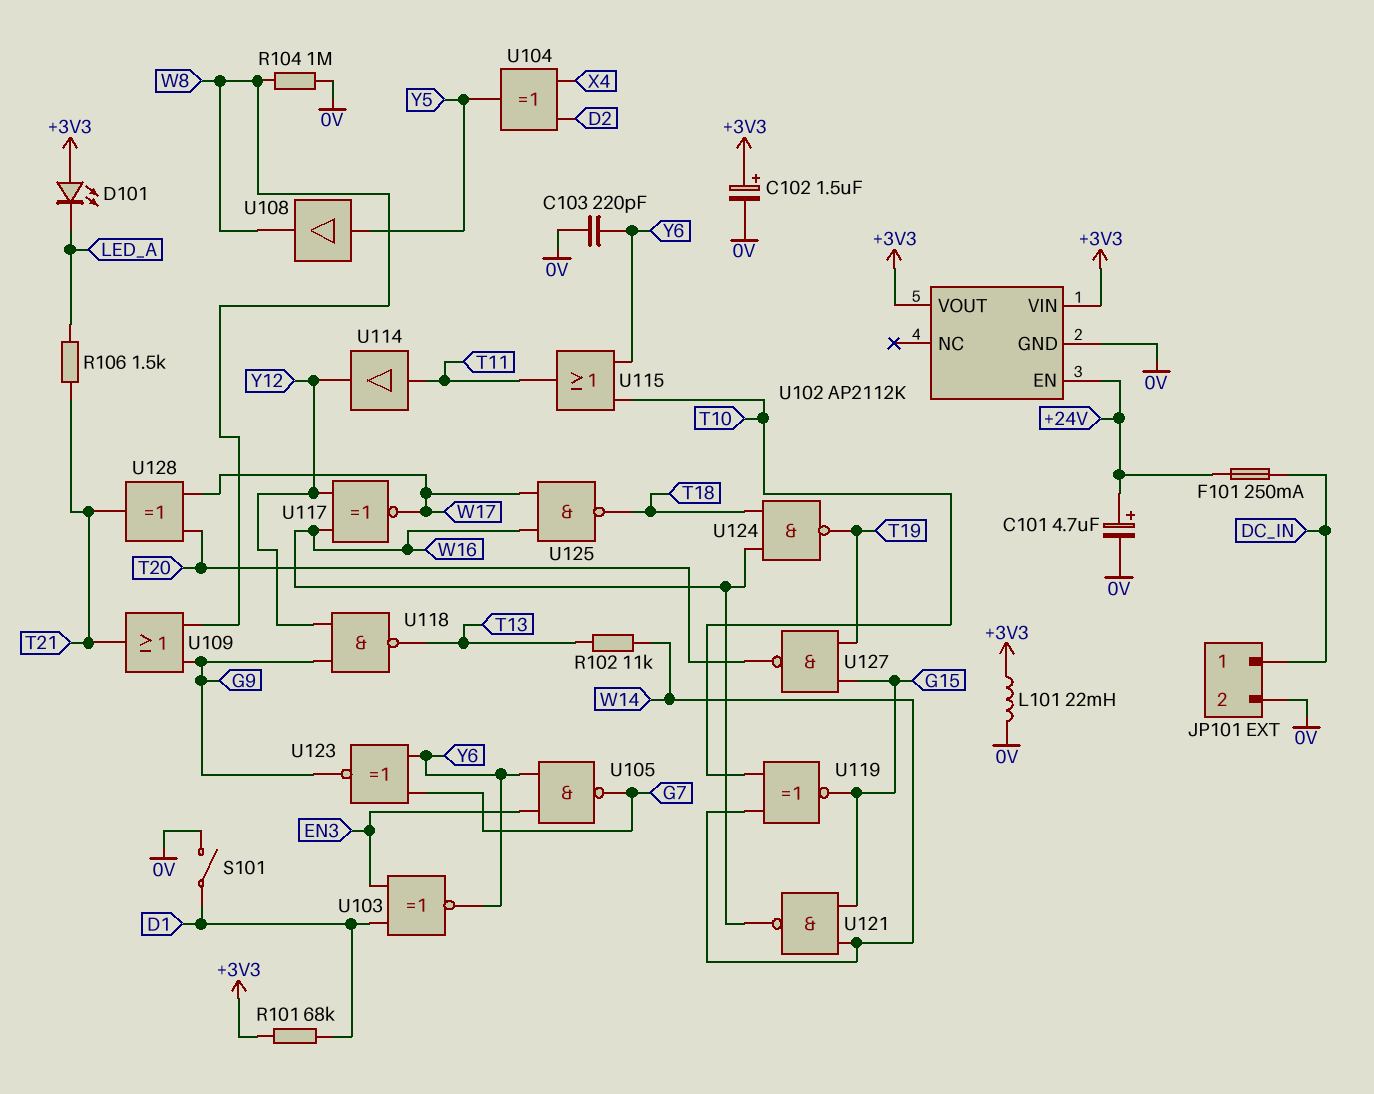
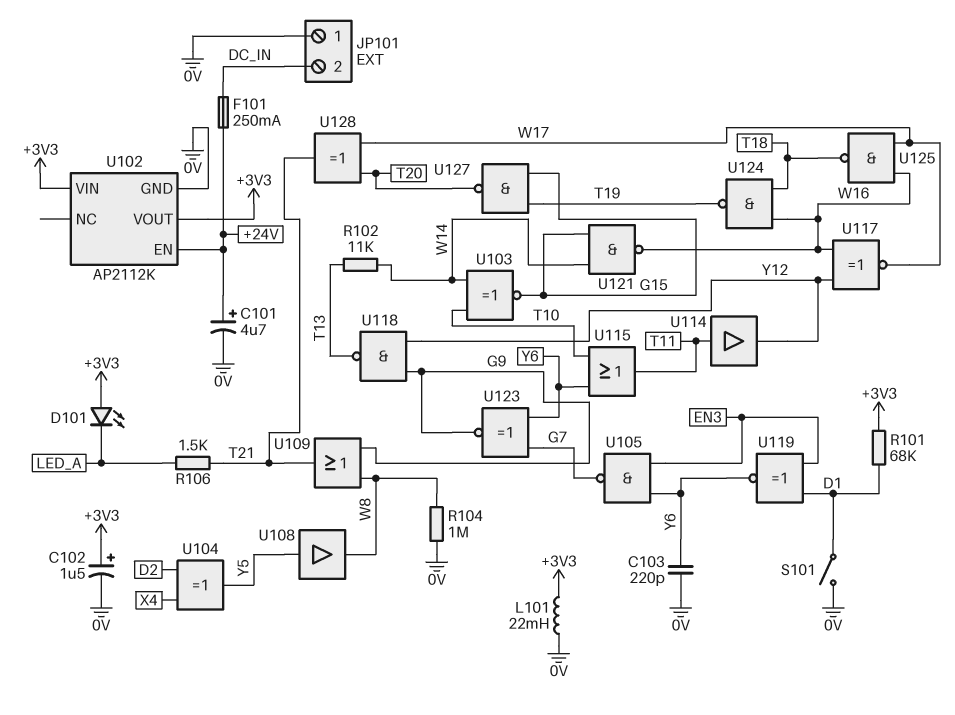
JP101 pin 1: DC_IN -> 0V
JP101 pin 2: 0V -> DC_IN
U103: XNOR (in D1, in EN3, out Y6) -> XNOR (in T10, in W14, out G15)
U119: XNOR (in T10, in W14, out G15) -> XNOR (in D1, in EN3, out Y6)

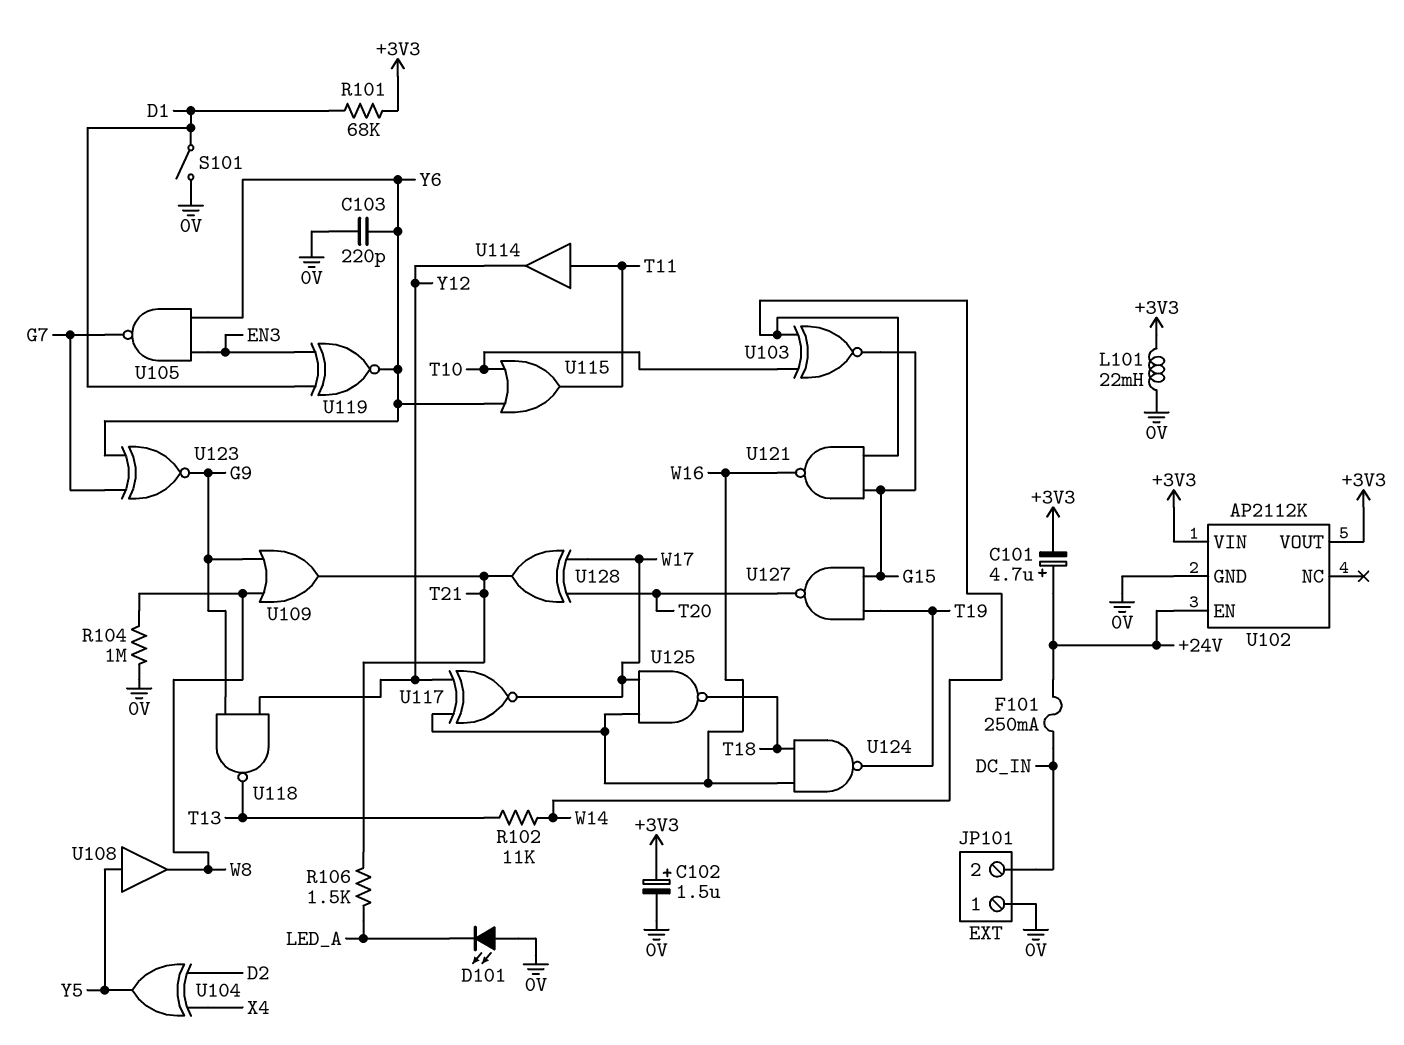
C101: 4.7uF (plus +24V, minus 0V) -> 4.7uF (plus +24V, minus +3V3)
D101: LED (A +3V3, K LED_A) -> LED (A 0V, K LED_A)

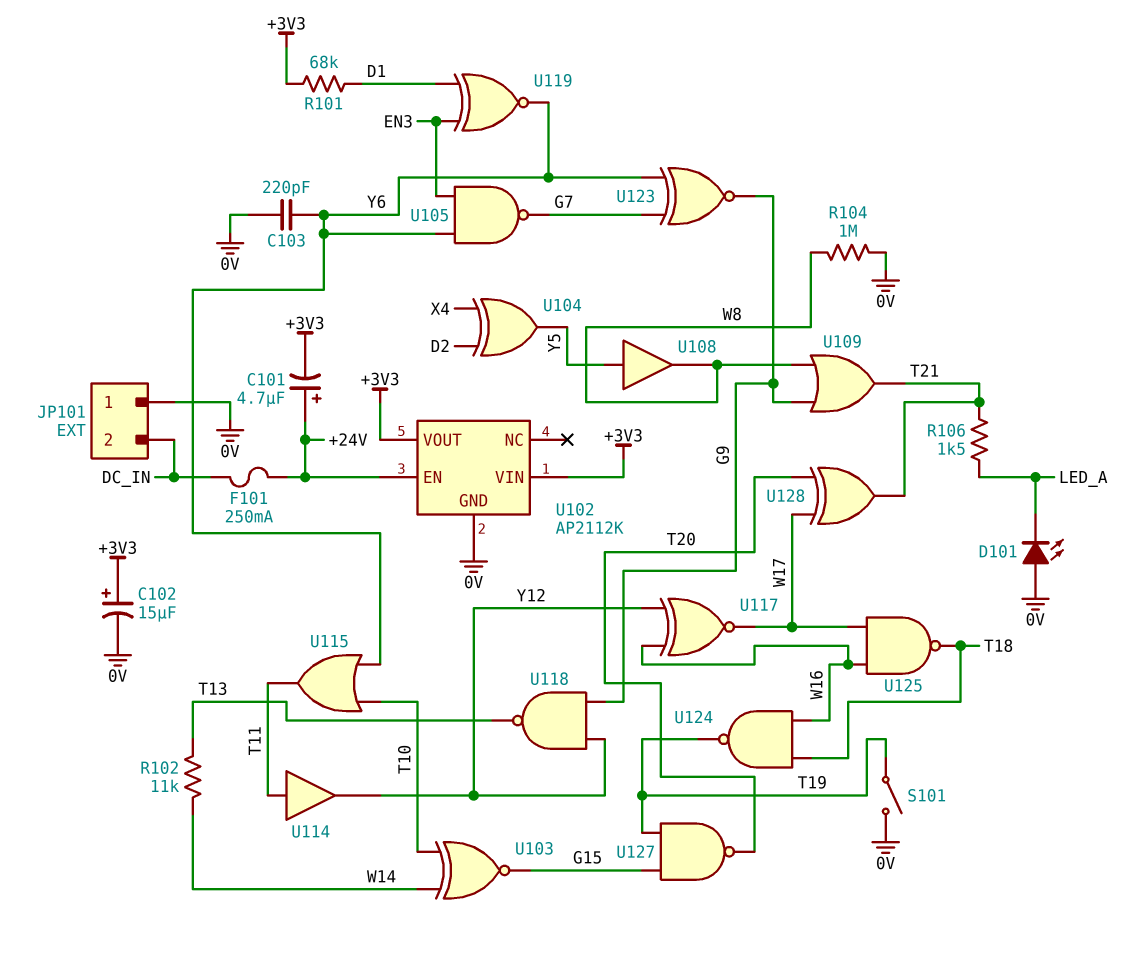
C102: 1.5uF (plus +3V3, minus 0V) -> 15uF (plus +3V3, minus 0V)
L101: 22mH (+3V3, 0V) -> none
S101: switch (0V, D1) -> switch (0V, T19)
U121: NAND (in G15, in W14, out W16) -> none

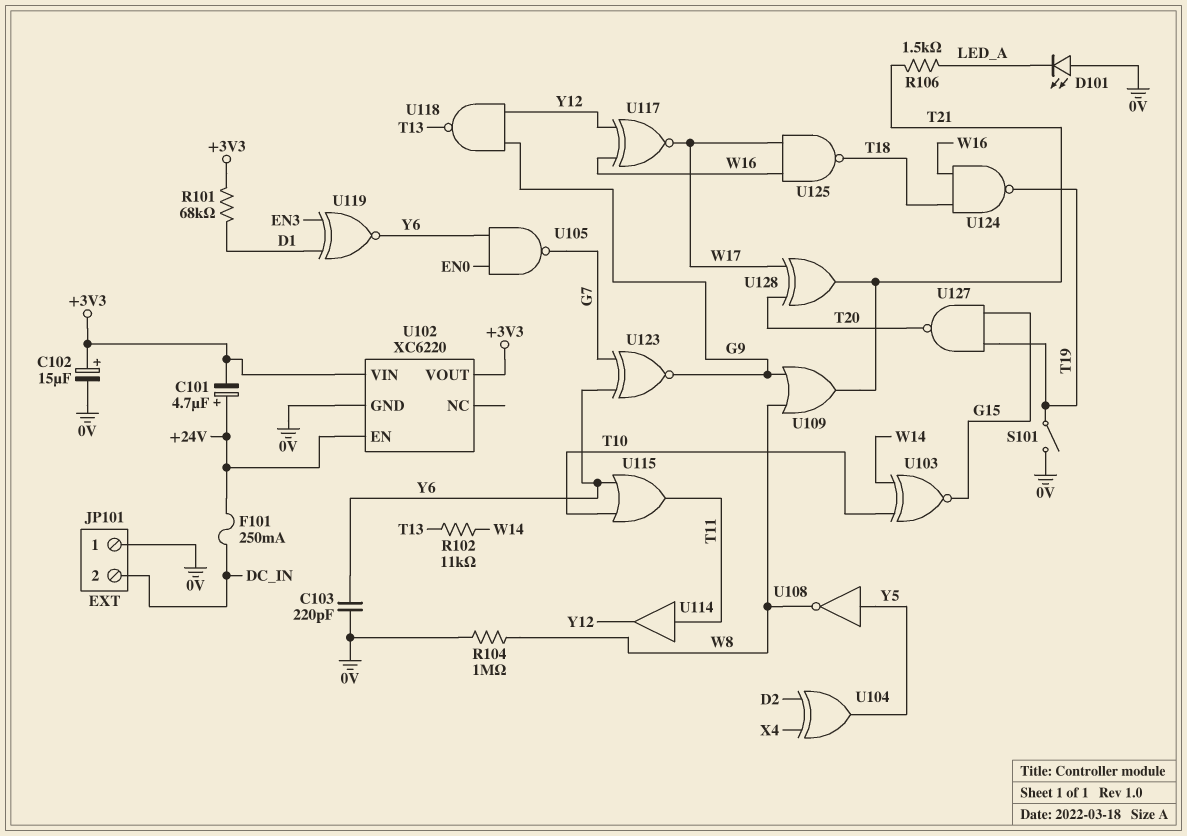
U102: AP2112K -> XC6220
U105: NAND (in EN3, in Y6, out G7) -> NAND (in EN0, in Y6, out G7)
U108: buffer (in Y5, out W8) -> NOT (in Y5, out W8)

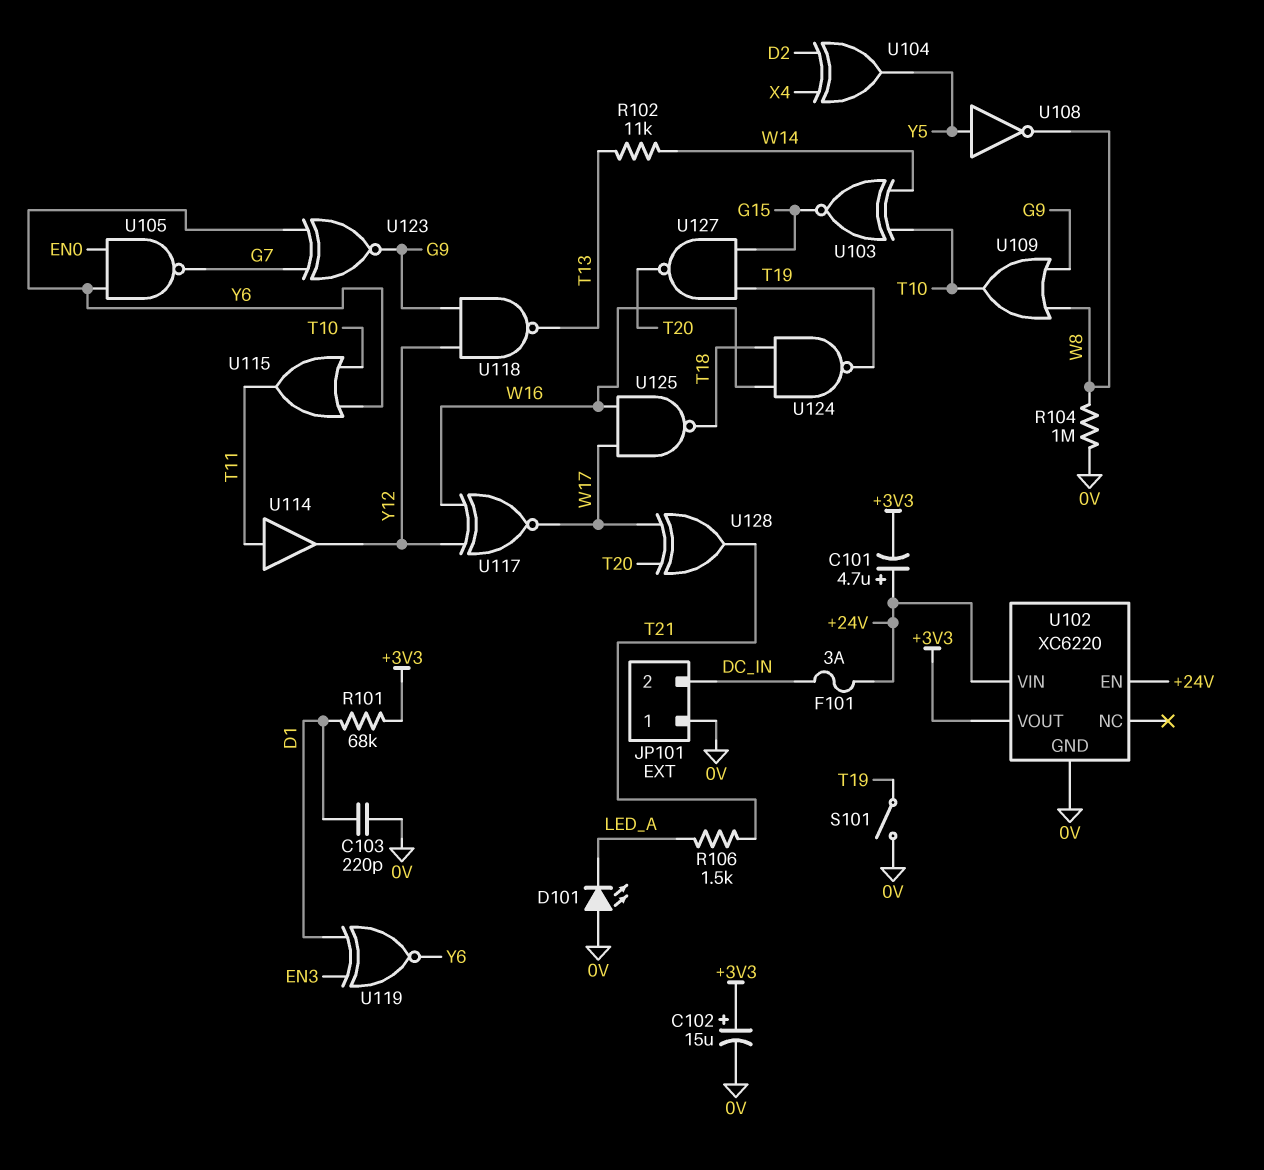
C103: 220pF (0V, Y6) -> 220pF (0V, D1)
F101: 250mA (+24V, DC_IN) -> 3A (+24V, DC_IN)
U102 pin VIN: +3V3 -> +24V
U109: OR (in G9, in W8, out T21) -> OR (in G9, in W8, out T10)

